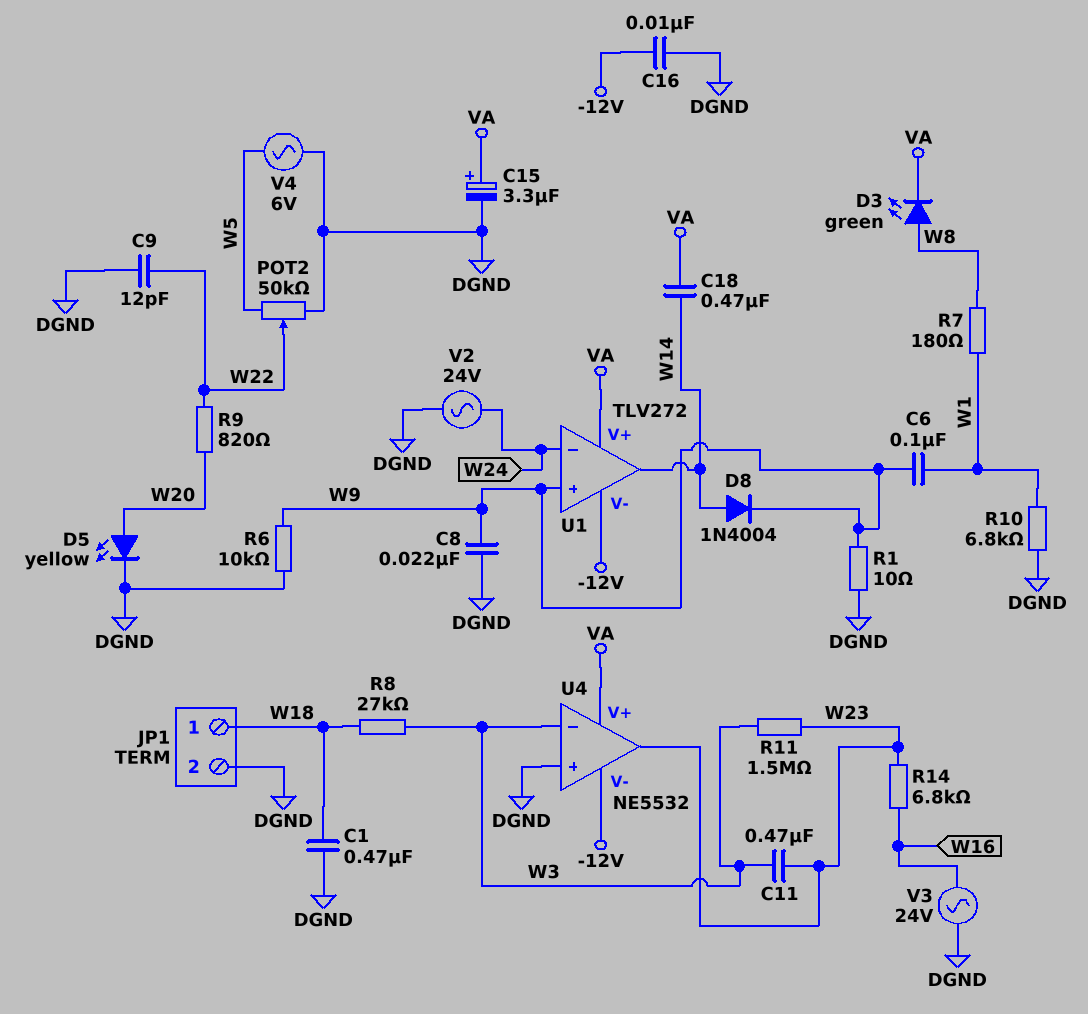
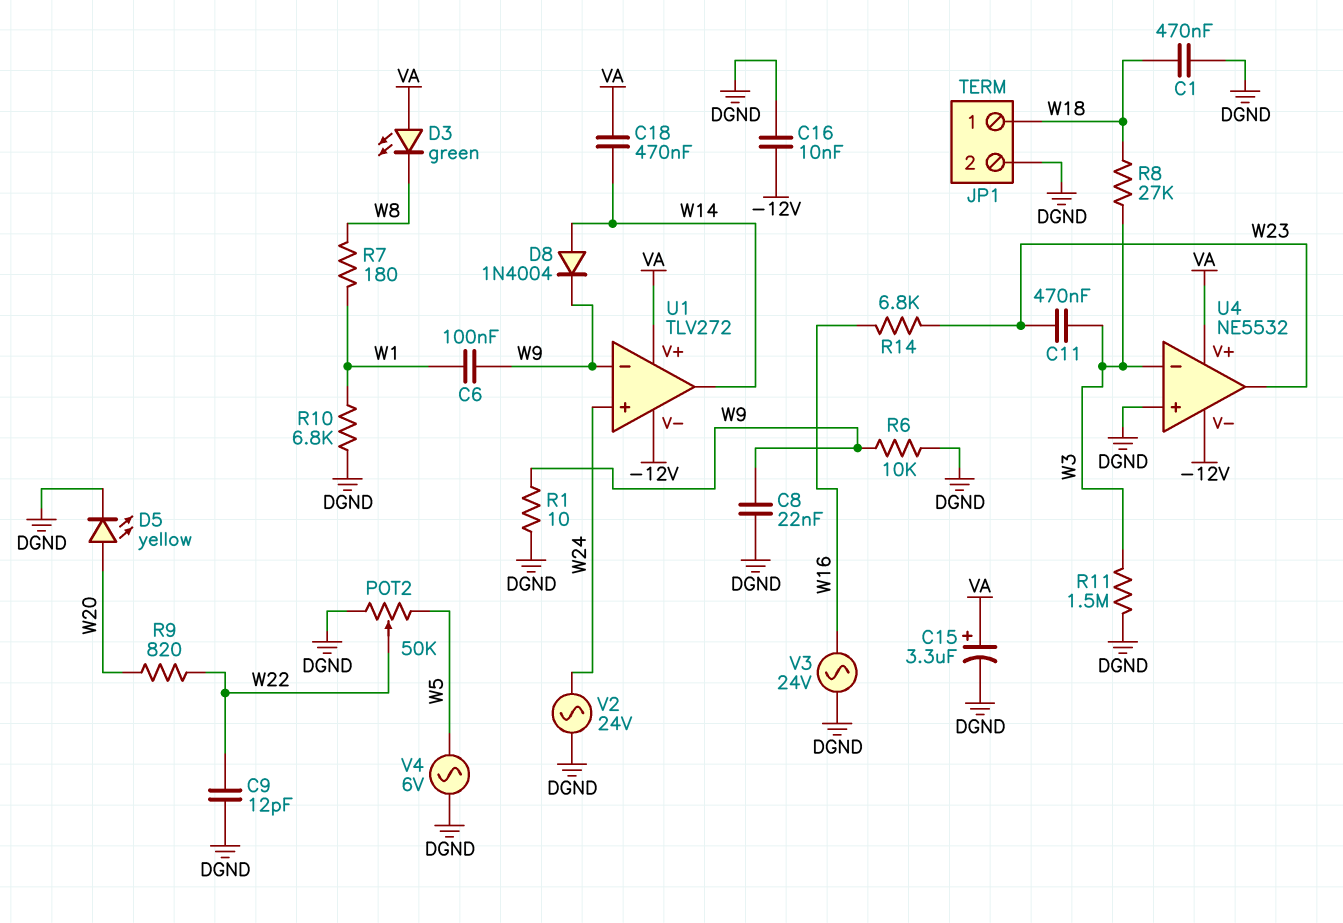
D3: LED green (A W8, K VA) -> LED green (A VA, K W8)
R11: 1.5M (W3, W23) -> 1.5M (DGND, W3)
U1 pin in+: W9 -> W24
U1 pin in-: W24 -> W9

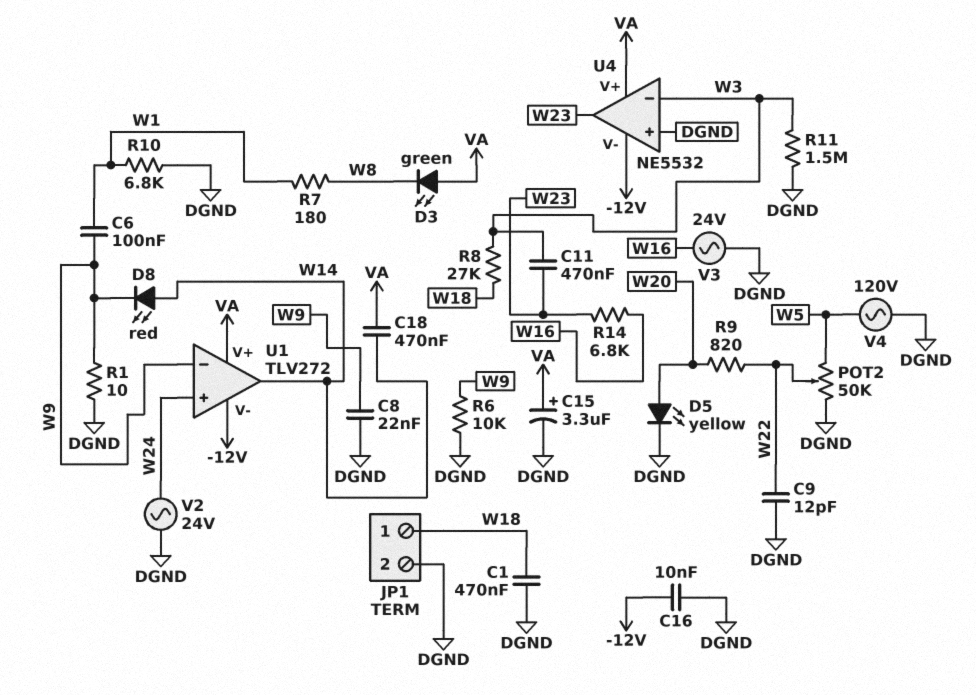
D8: diode 1N4004 (A W14, K W9) -> LED red (A W14, K W9)
V4: AC 6V (DGND, W5) -> AC 120V (DGND, W5)

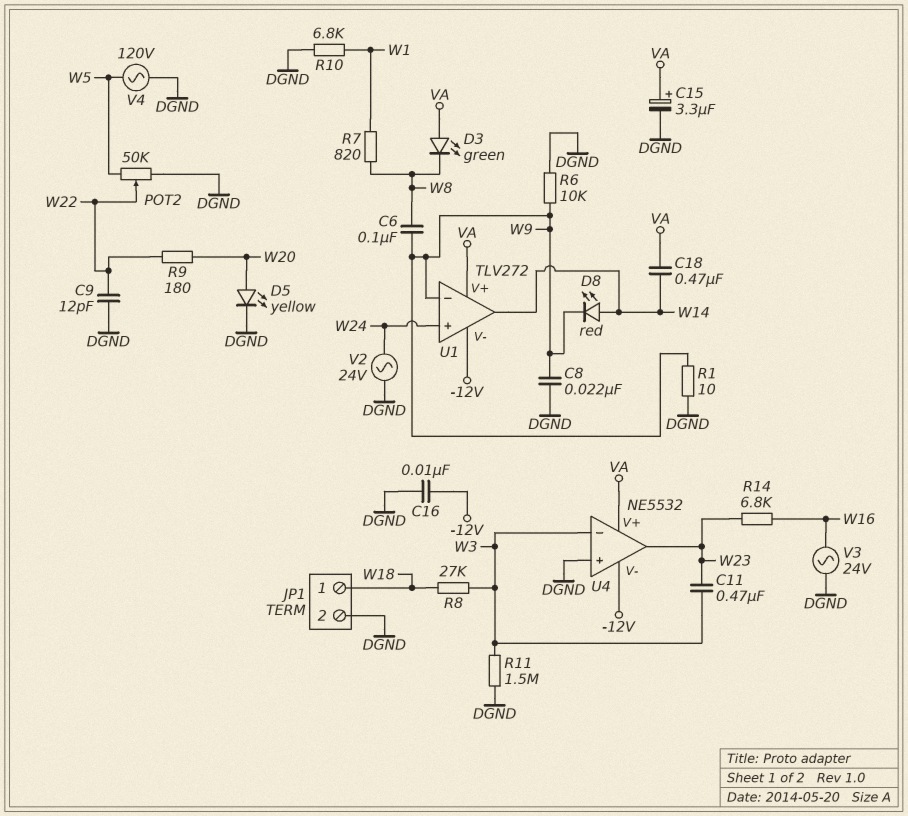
C1: 470nF (DGND, W18) -> none
C6: 100nF (W1, W9) -> 100nF (W8, W9)
R7: 180 (W1, W8) -> 820 (W1, W8)
R9: 820 (W20, W22) -> 180 (W20, W22)

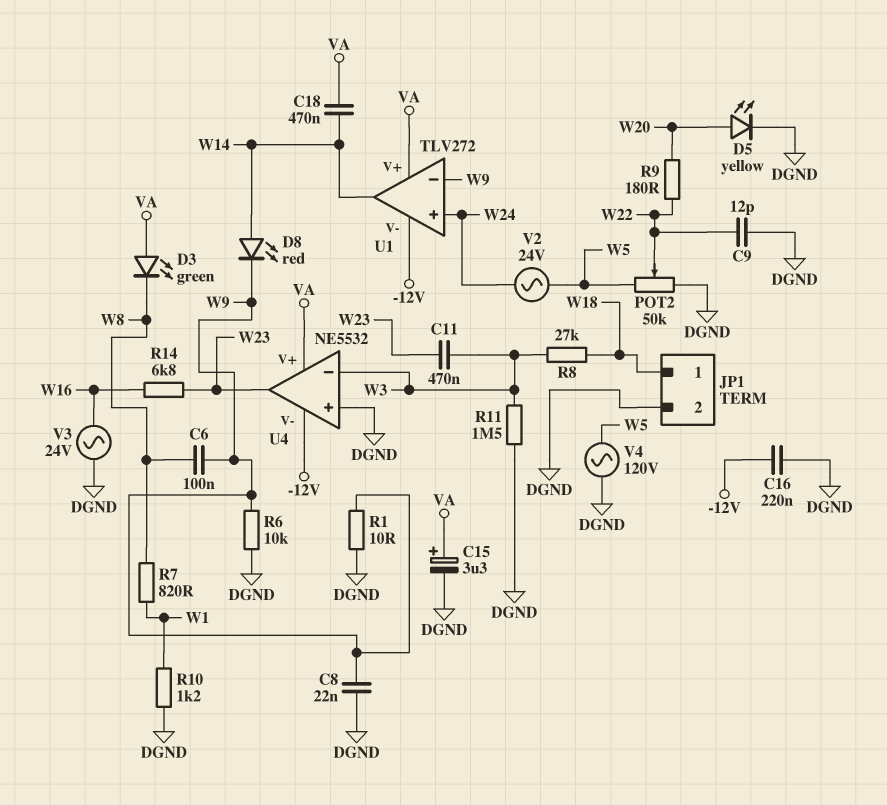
C16: 10nF (-12V, DGND) -> 220nF (-12V, DGND)
R10: 6.8k (DGND, W1) -> 1.2k (DGND, W1)
V2: AC 24V (DGND, W24) -> AC 24V (W5, W24)

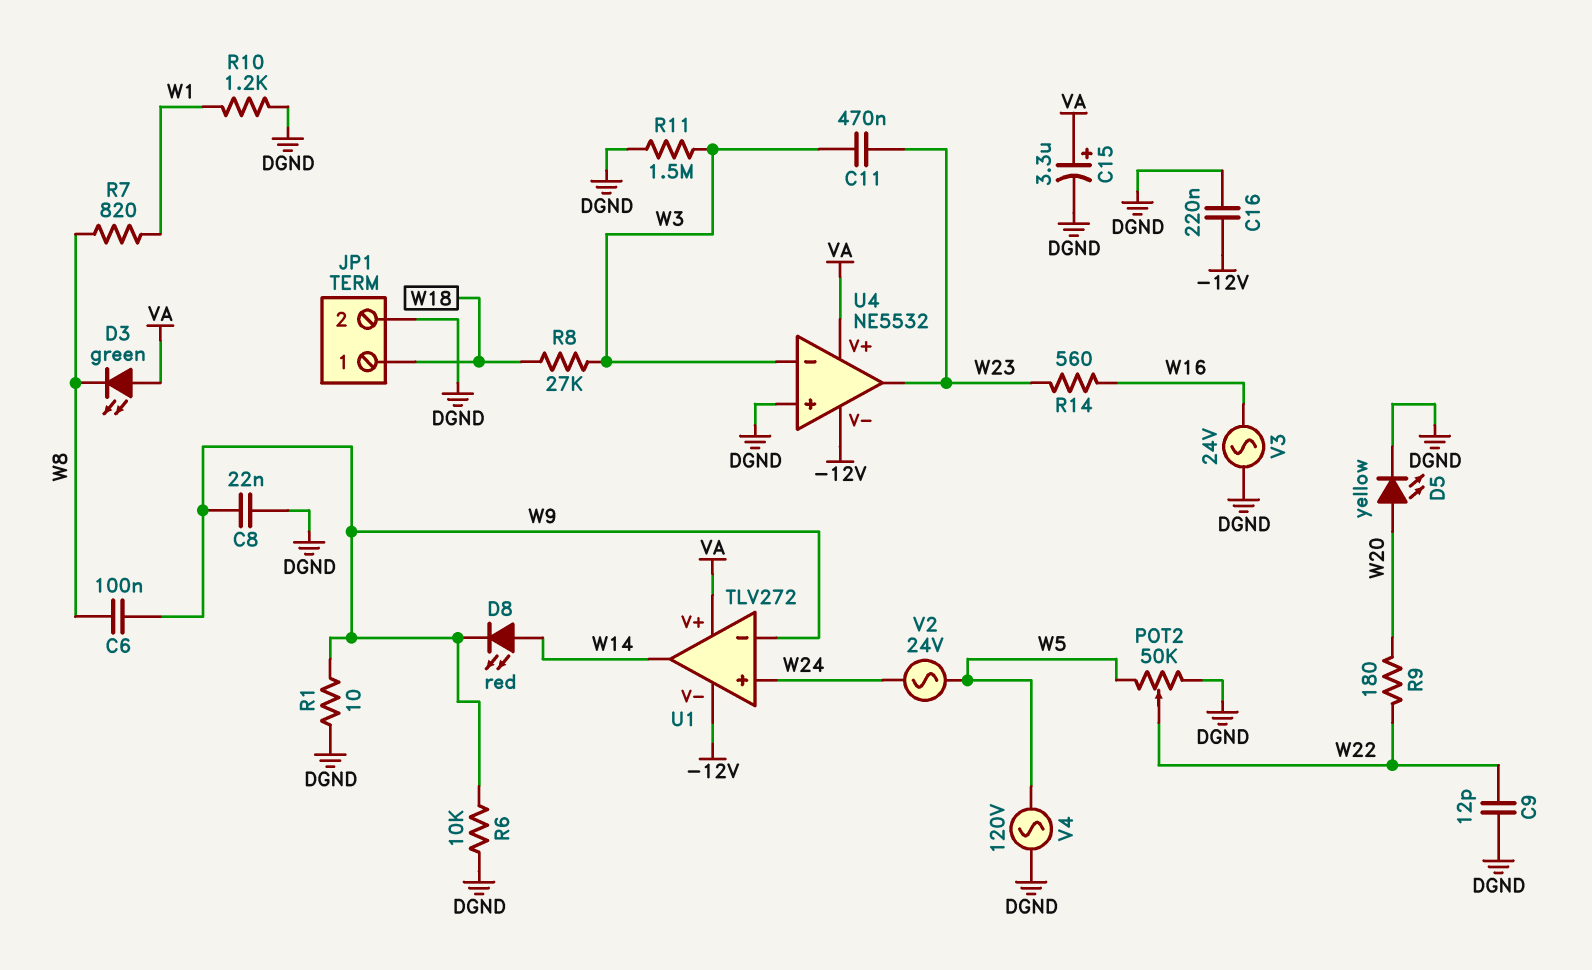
C18: 470nF (VA, W14) -> none
R14: 6.8k (W16, W23) -> 560 (W16, W23)

